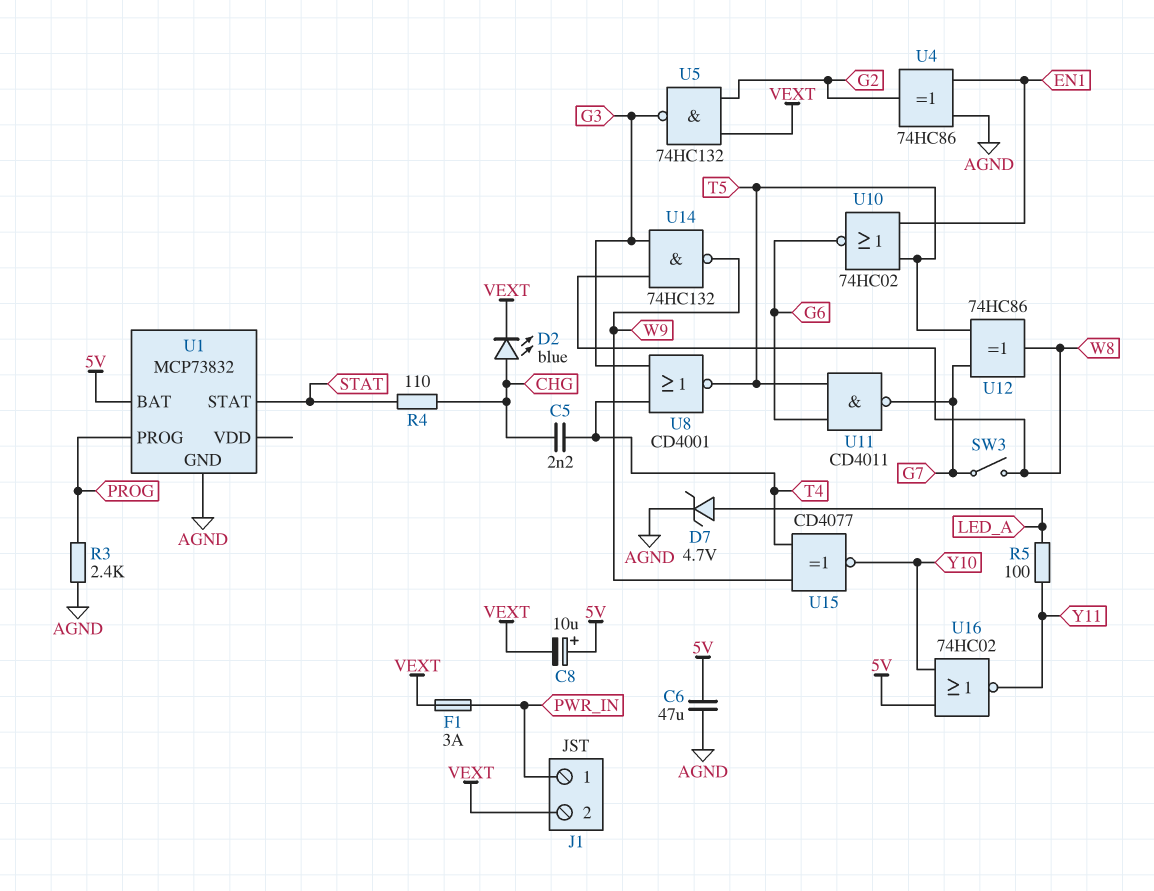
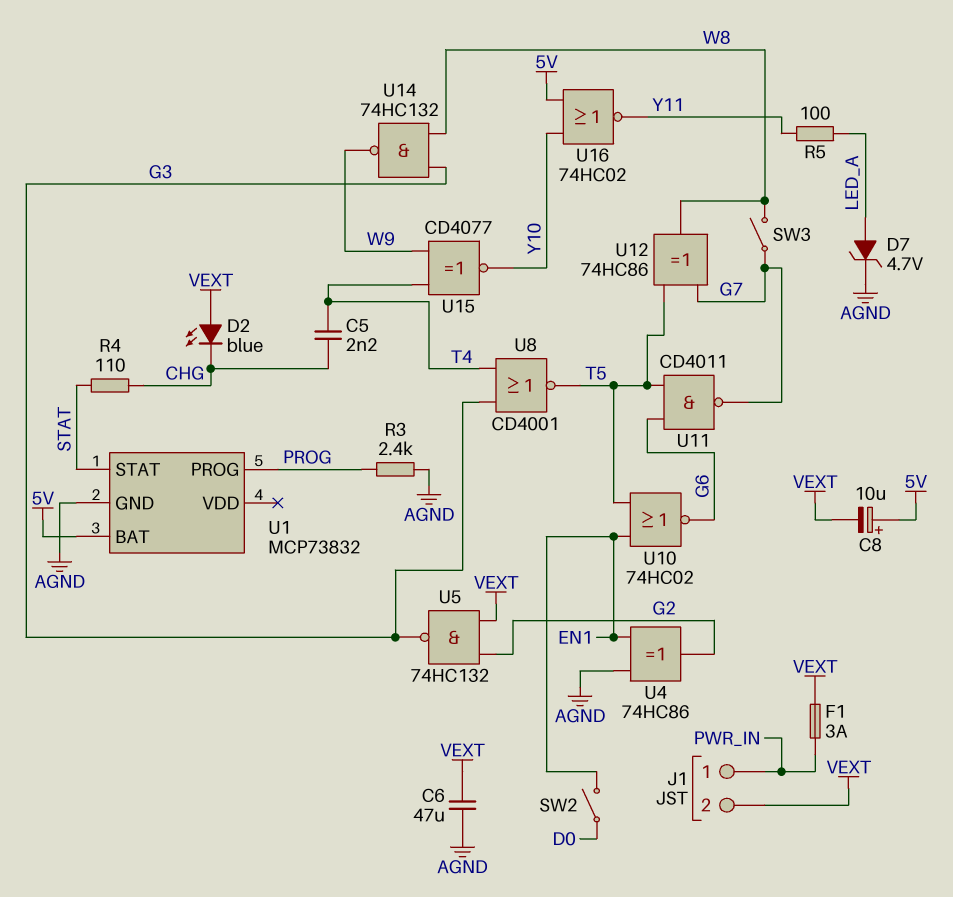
C6: 47uF (5V, AGND) -> 47uF (AGND, VEXT)
D2: LED blue (A CHG, K VEXT) -> LED blue (A VEXT, K CHG)
SW2: none -> switch (D0, EN1)

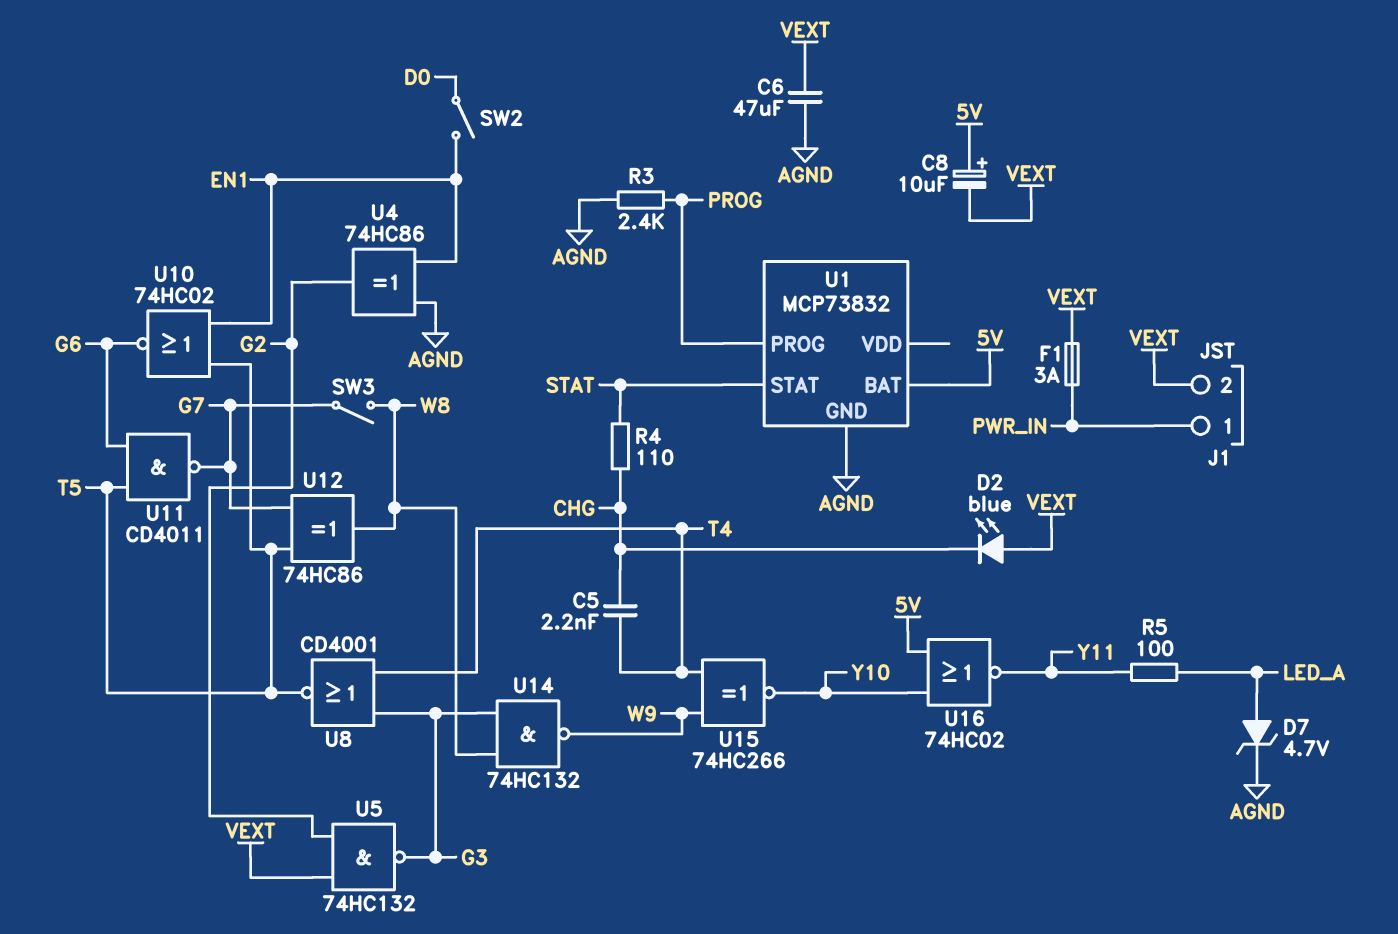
U15: XNOR CD4077 (in T4, in W9, out Y10) -> XNOR 74HC266 (in T4, in W9, out Y10)

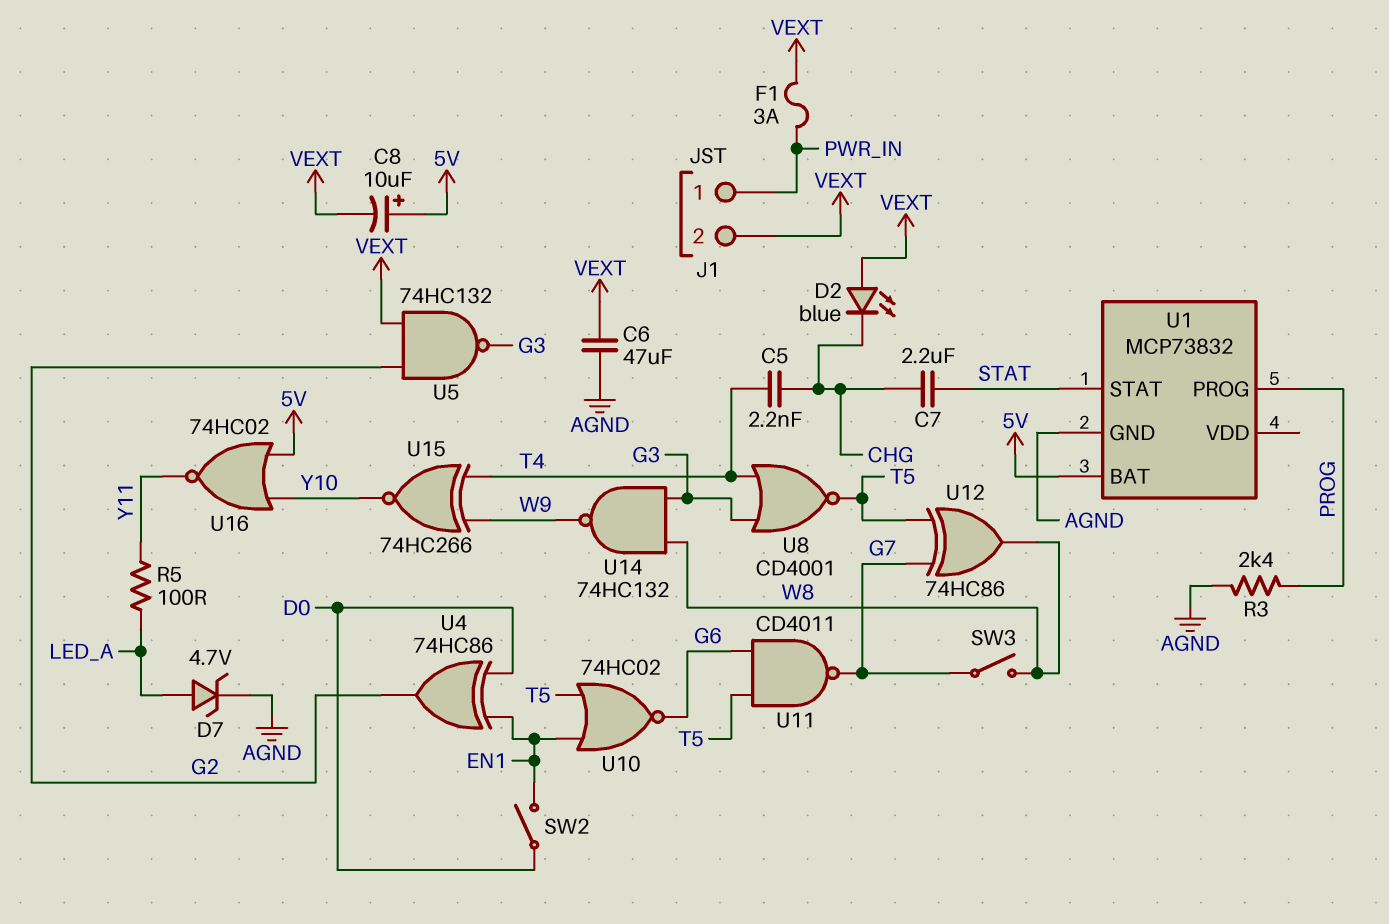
C7: none -> 2.2uF (CHG, STAT)
R4: 110 (CHG, STAT) -> none
U4: XOR 74HC86 (in AGND, in EN1, out G2) -> XOR 74HC86 (in D0, in EN1, out G2)

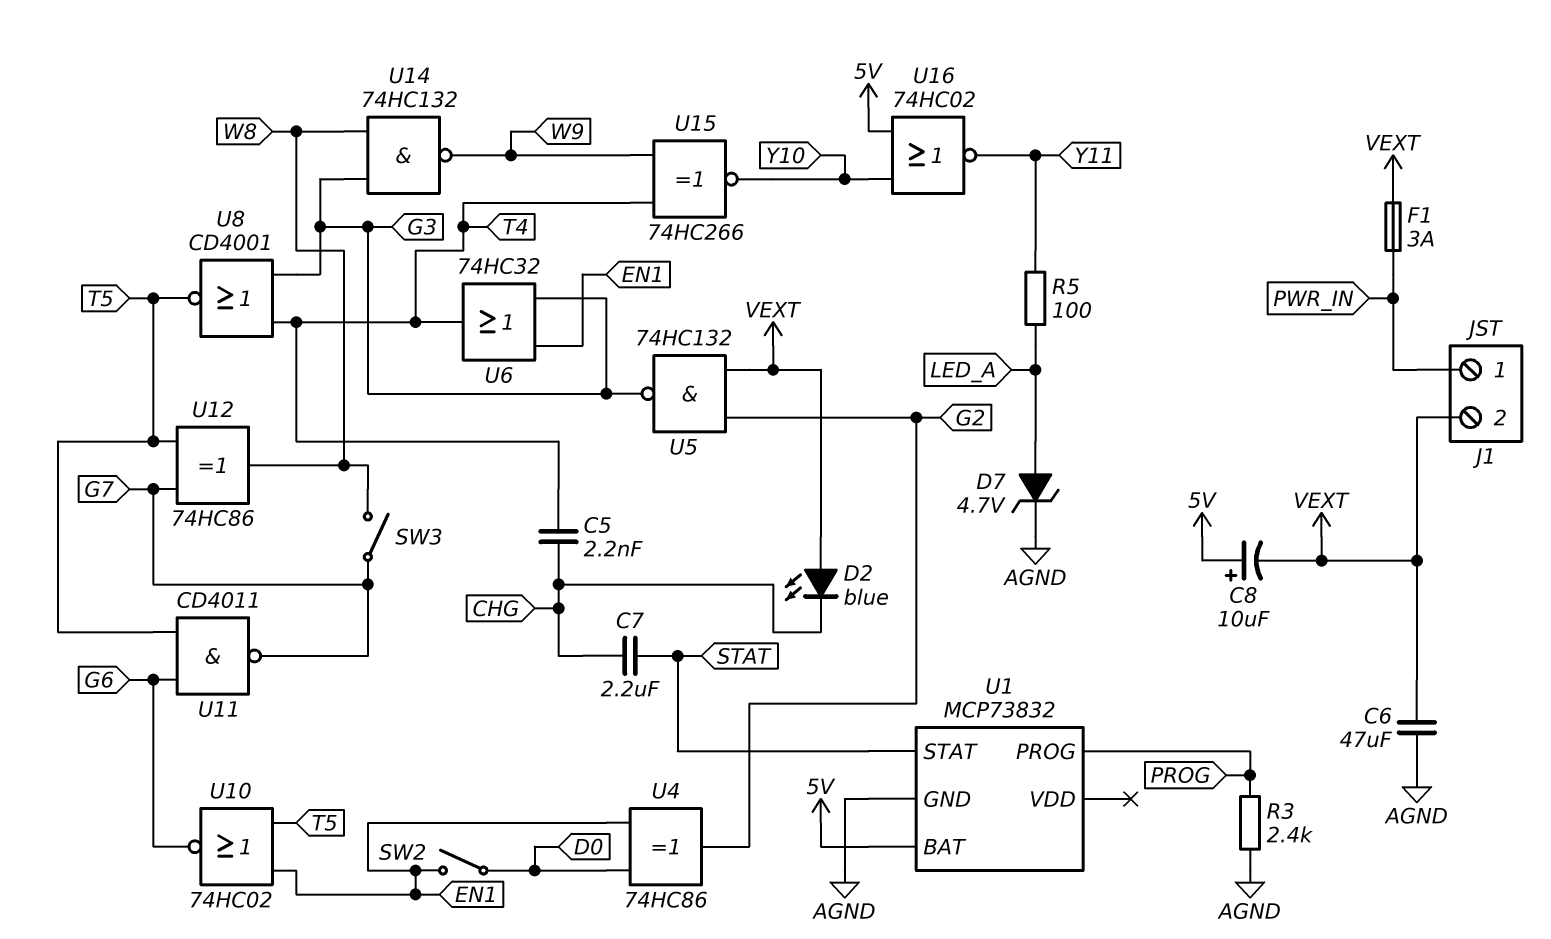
U6: none -> OR 74HC32 (in EN1, in G3, out T4)

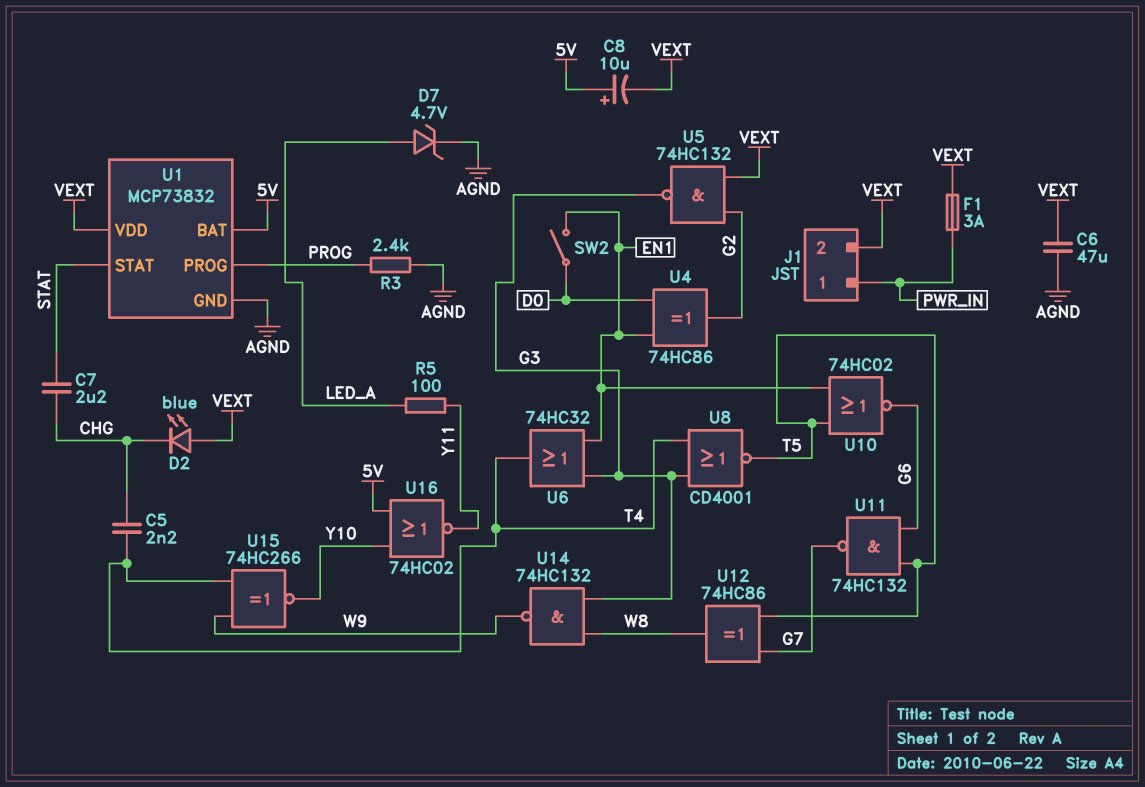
SW3: switch (G7, W8) -> none
U1 pin VDD: none -> VEXT
U11: NAND CD4011 (in G6, in T5, out G7) -> NAND 74HC132 (in G6, in T5, out G7)

